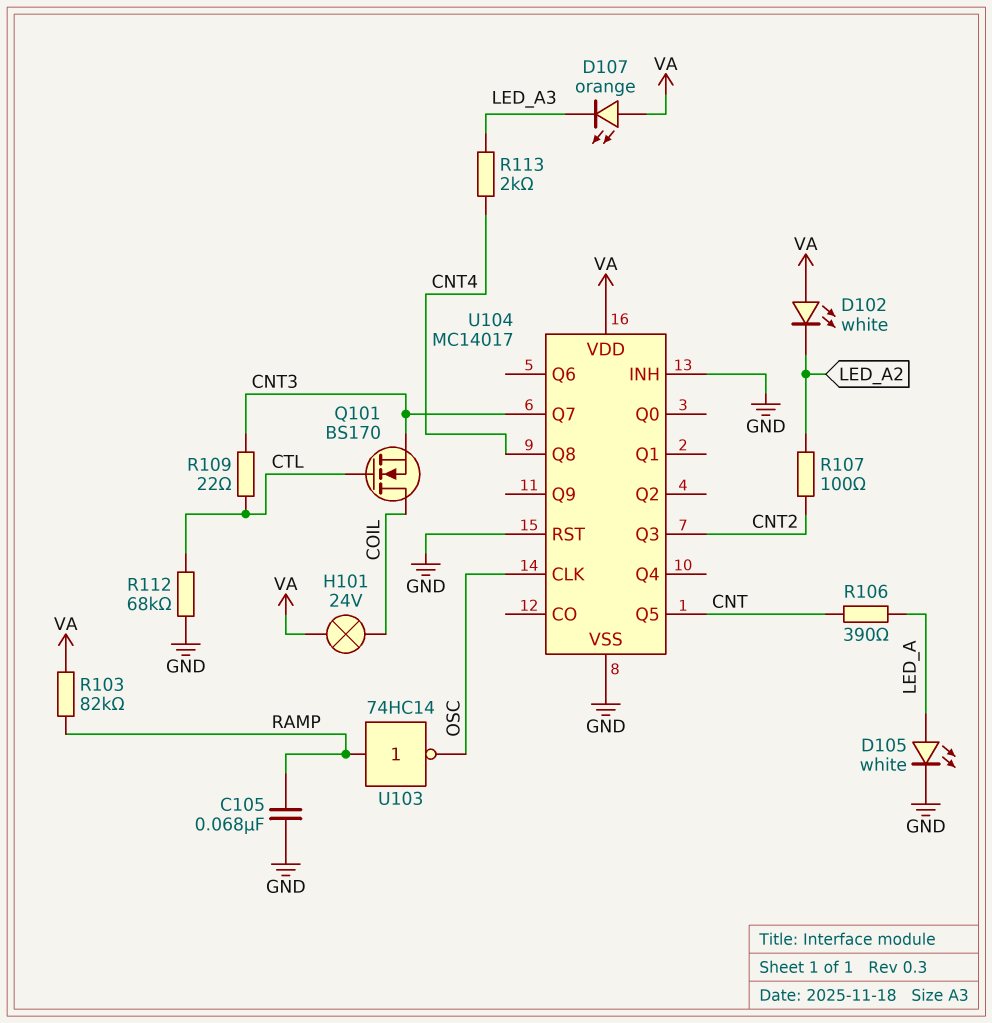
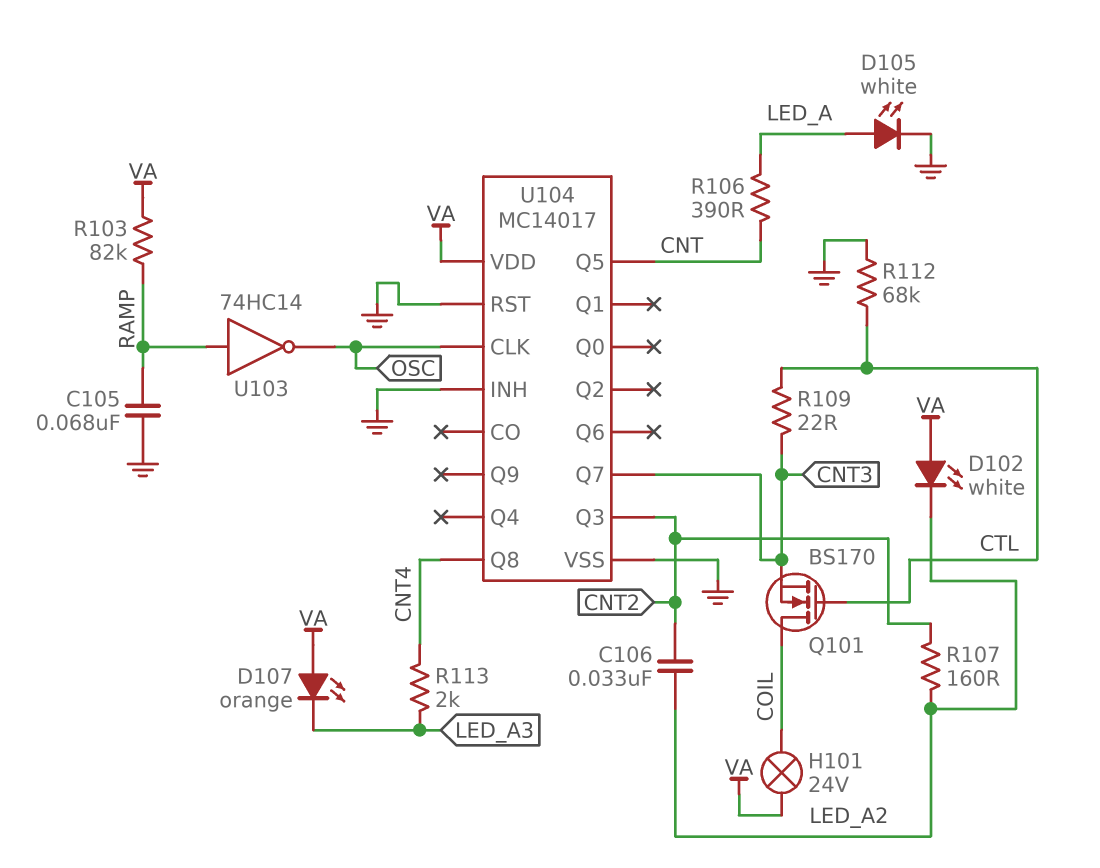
C106: none -> 33nF (CNT2, LED_A2)
R107: 100 (CNT2, LED_A2) -> 160 (CNT2, LED_A2)

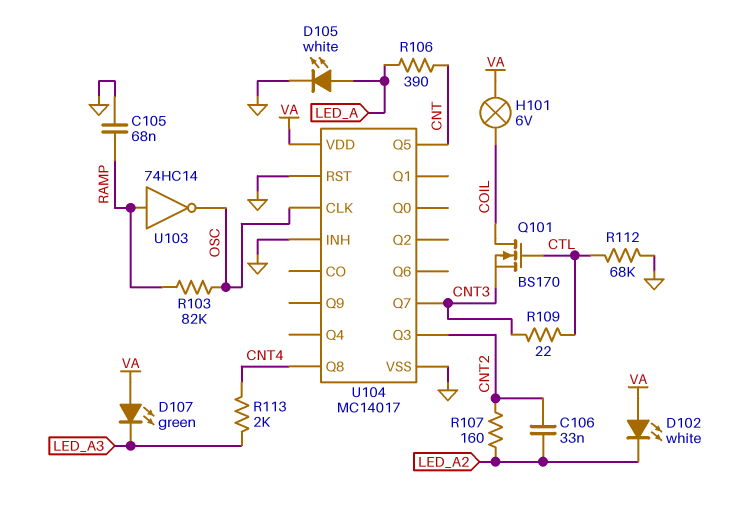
D107: LED orange (A VA, K LED_A3) -> LED green (A VA, K LED_A3)
H101: lamp 24V (COIL, VA) -> lamp 6V (COIL, VA)
R103: 82k (RAMP, VA) -> 82k (OSC, RAMP)

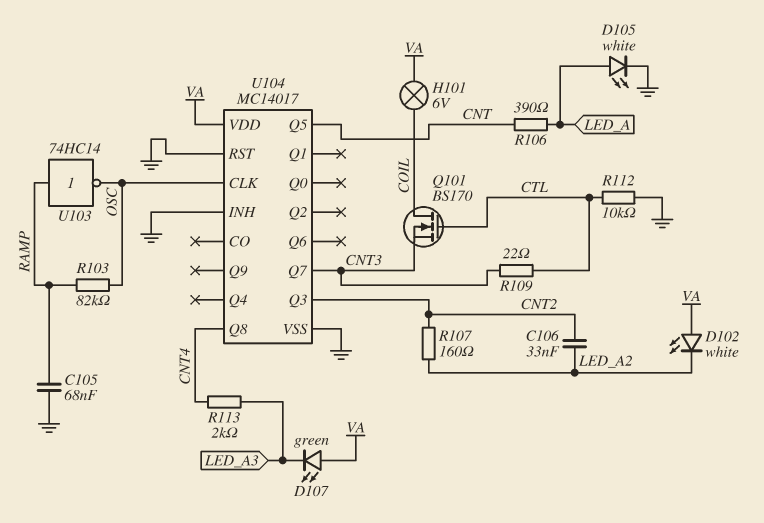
R112: 68k (CTL, GND) -> 10k (CTL, GND)

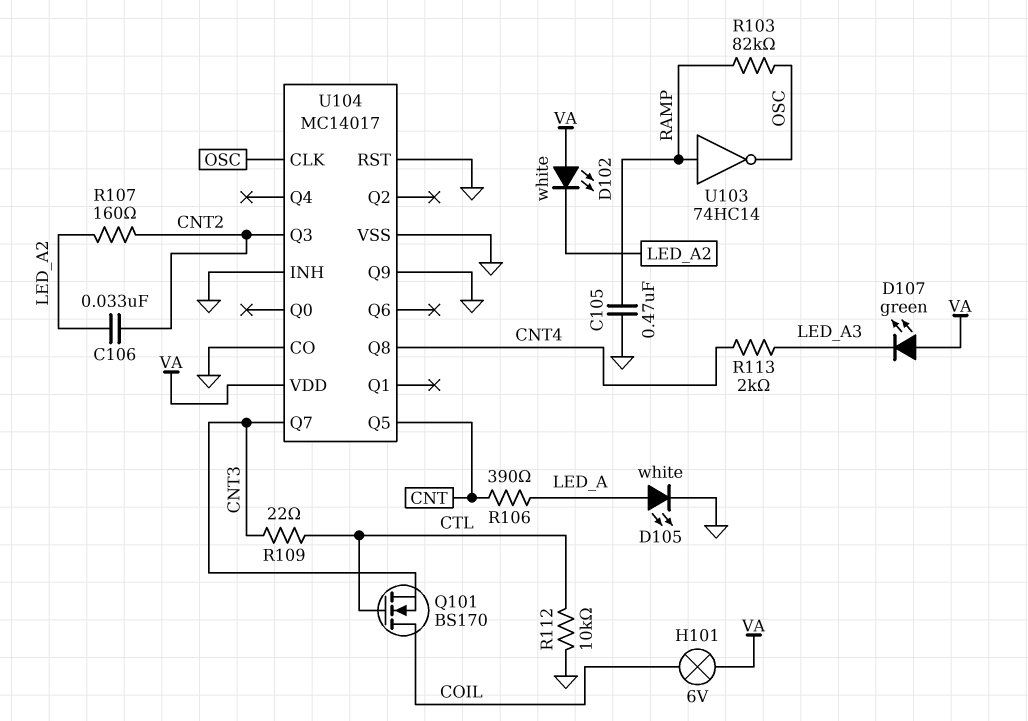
C105: 68nF (GND, RAMP) -> 470nF (GND, RAMP)
U104 pin CO: none -> GND
U104 pin Q9: none -> GND

